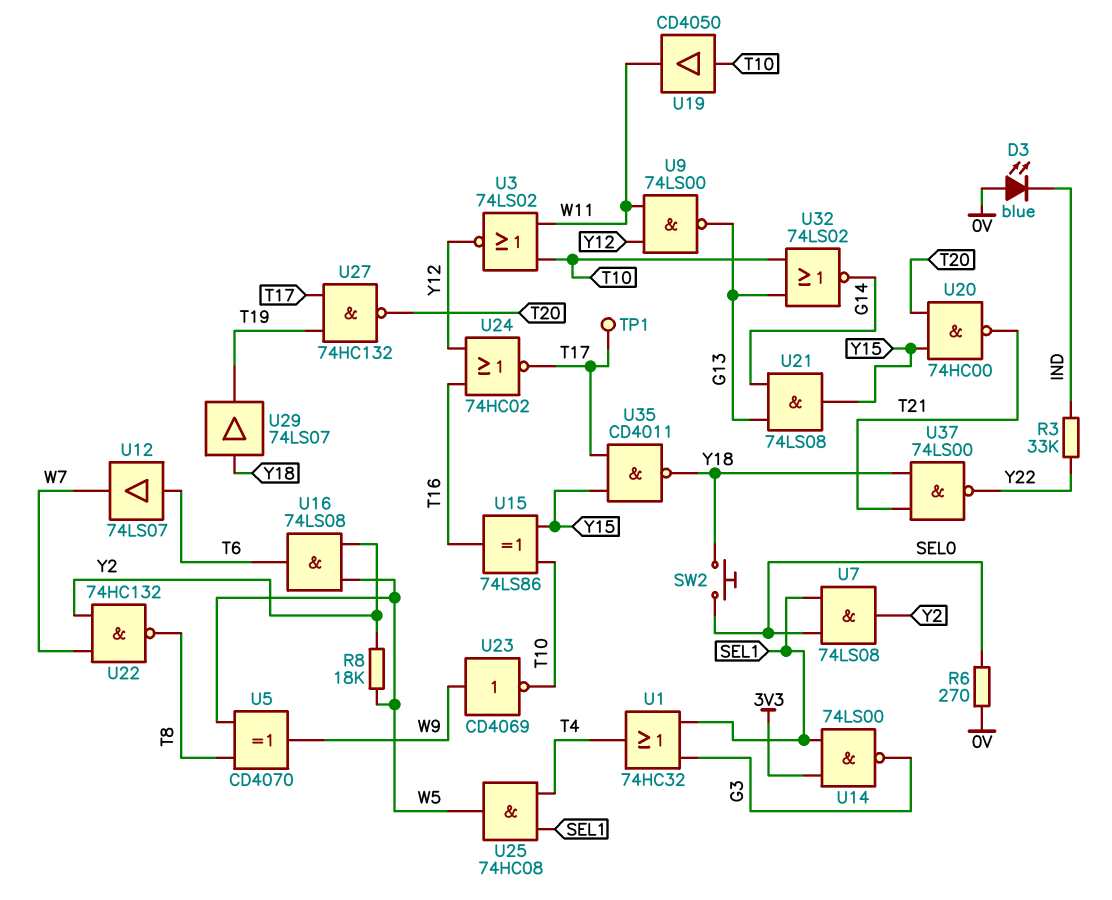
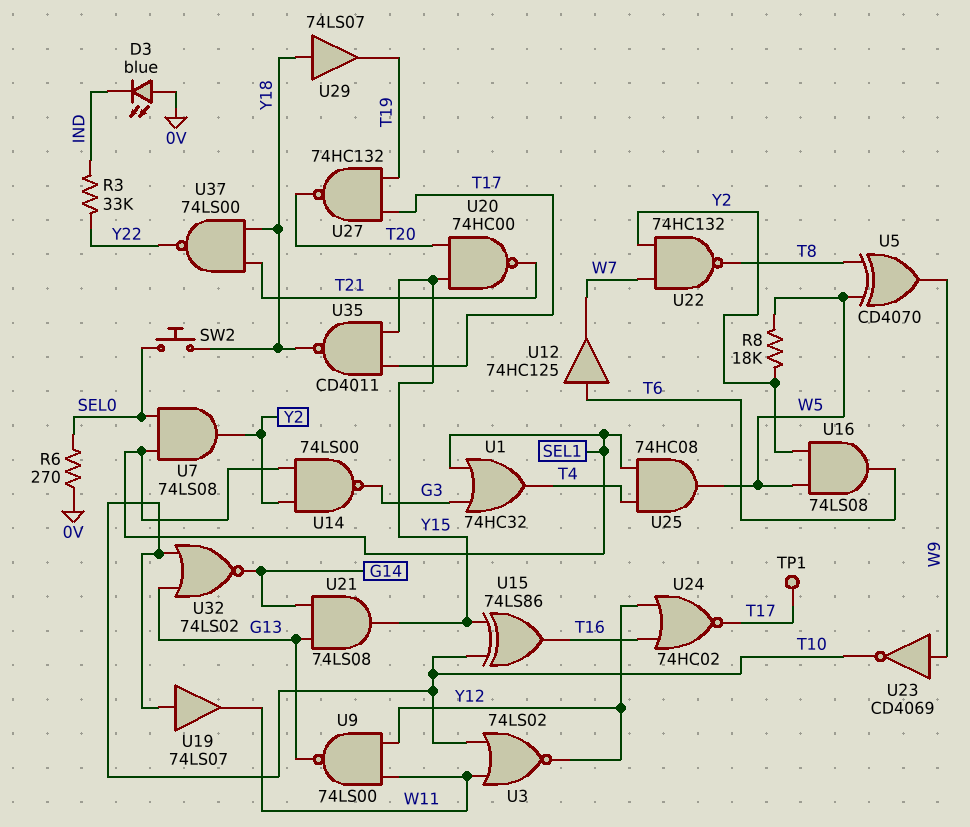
U12: buffer 74LS07 (in T6, out W7) -> buffer 74HC125 (in T6, out W7)
U14: NAND 74LS00 (in 3V3, in SEL1, out G3) -> NAND 74LS00 (in SEL1, in Y2, out G3)
U19: buffer CD4050 (in T10, out W11) -> buffer 74LS07 (in T10, out W11)

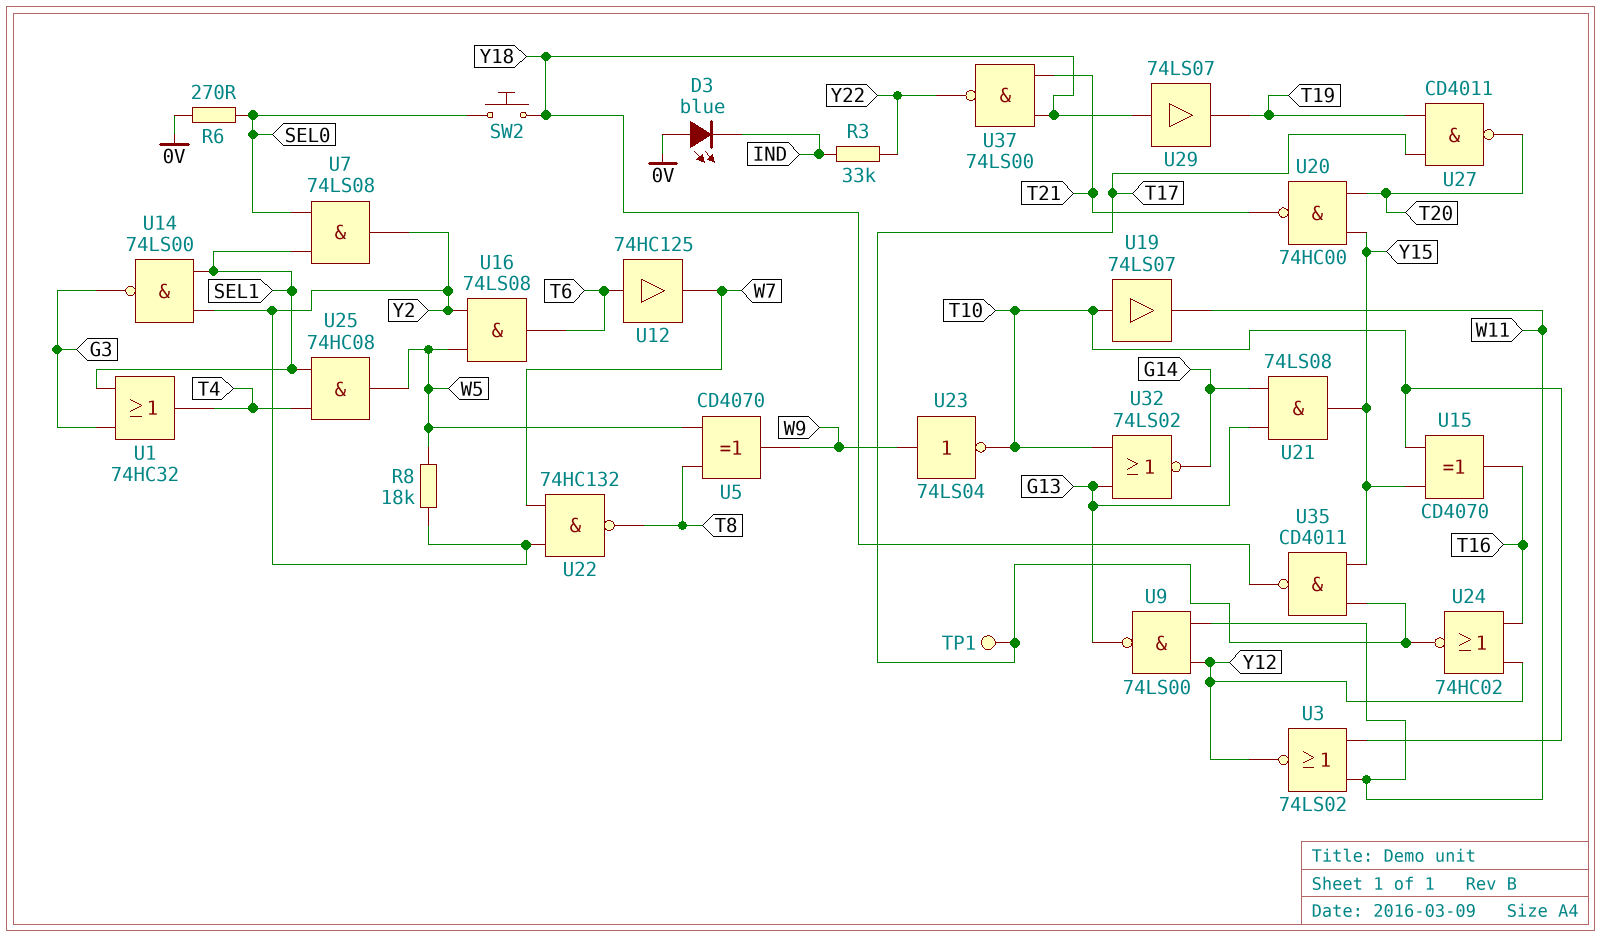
U15: XOR 74LS86 (in T10, in Y15, out T16) -> XOR CD4070 (in T10, in Y15, out T16)
U23: NOT CD4069 (in W9, out T10) -> NOT 74LS04 (in W9, out T10)
U27: NAND 74HC132 (in T17, in T19, out T20) -> NAND CD4011 (in T17, in T19, out T20)

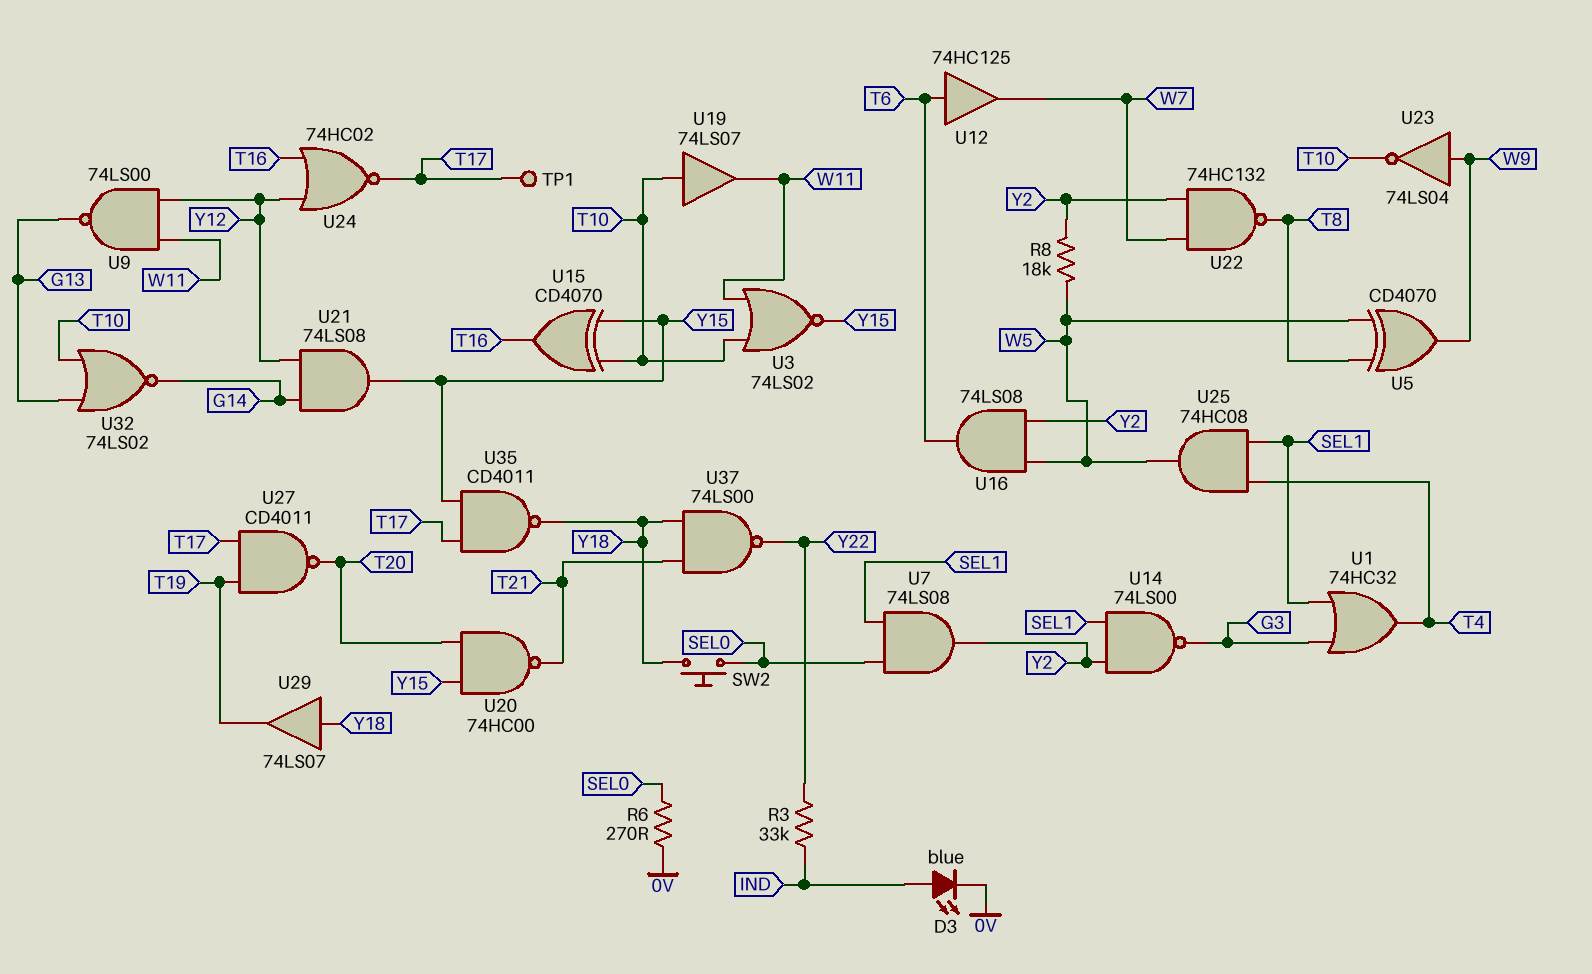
D3: LED blue (A 0V, K IND) -> LED blue (A IND, K 0V)
U3: NOR 74LS02 (in T10, in W11, out Y12) -> NOR 74LS02 (in T10, in W11, out Y15)
U21: AND 74LS08 (in G13, in G14, out Y15) -> AND 74LS08 (in G14, in Y12, out Y15)

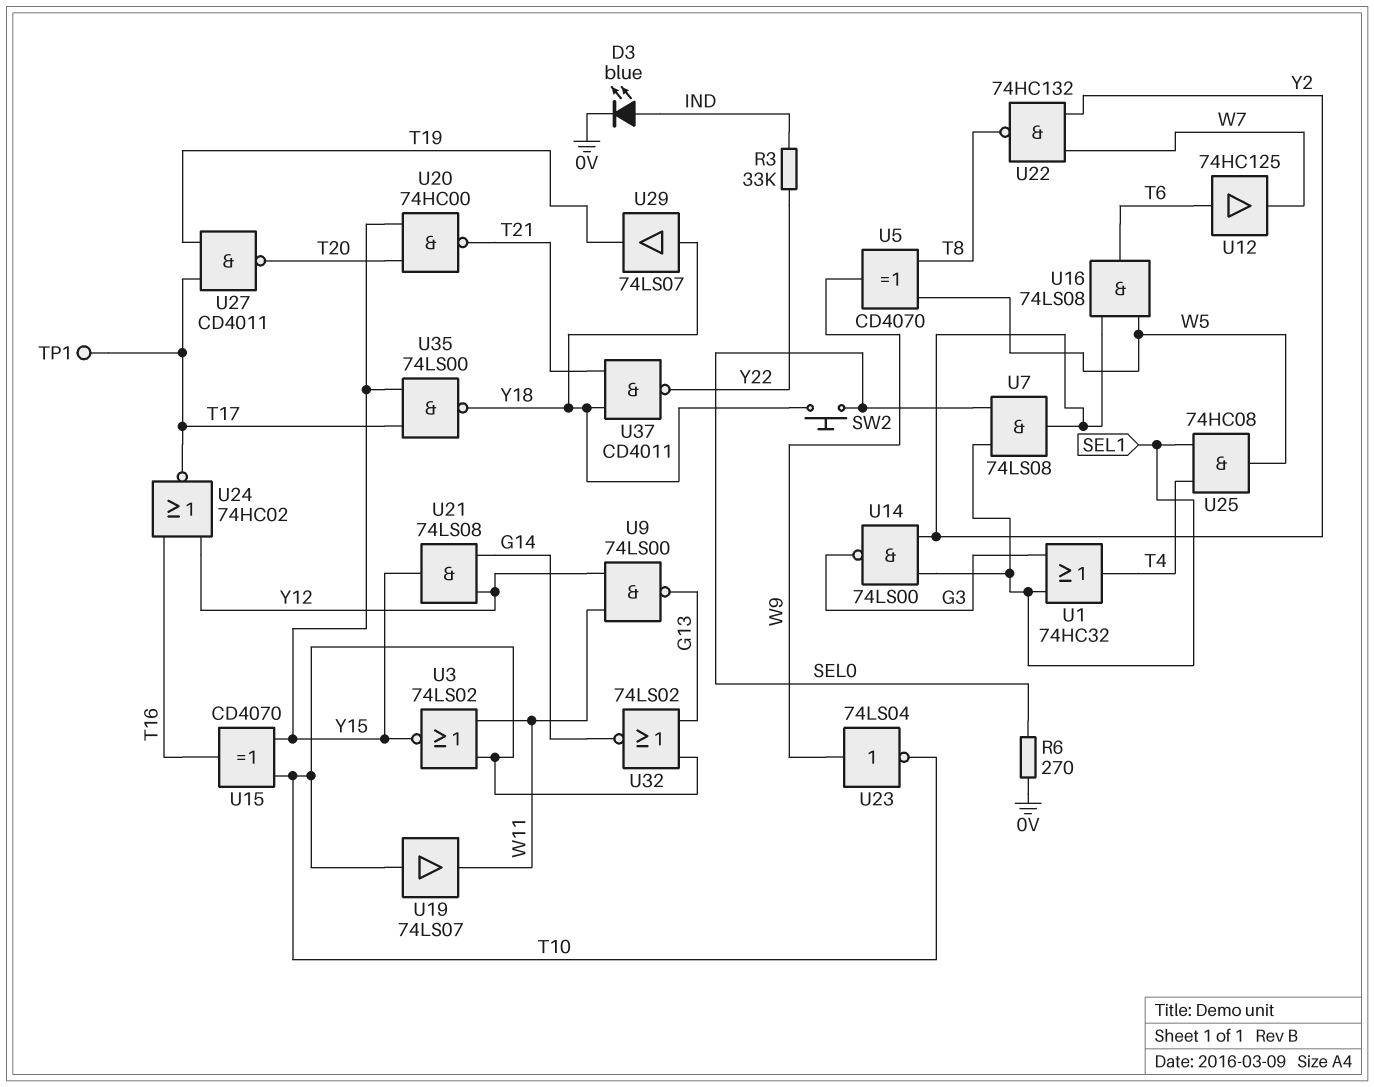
R8: 18k (W5, Y2) -> none
U35: NAND CD4011 (in T17, in Y15, out Y18) -> NAND 74LS00 (in T17, in Y15, out Y18)
U37: NAND 74LS00 (in T21, in Y18, out Y22) -> NAND CD4011 (in T21, in Y18, out Y22)

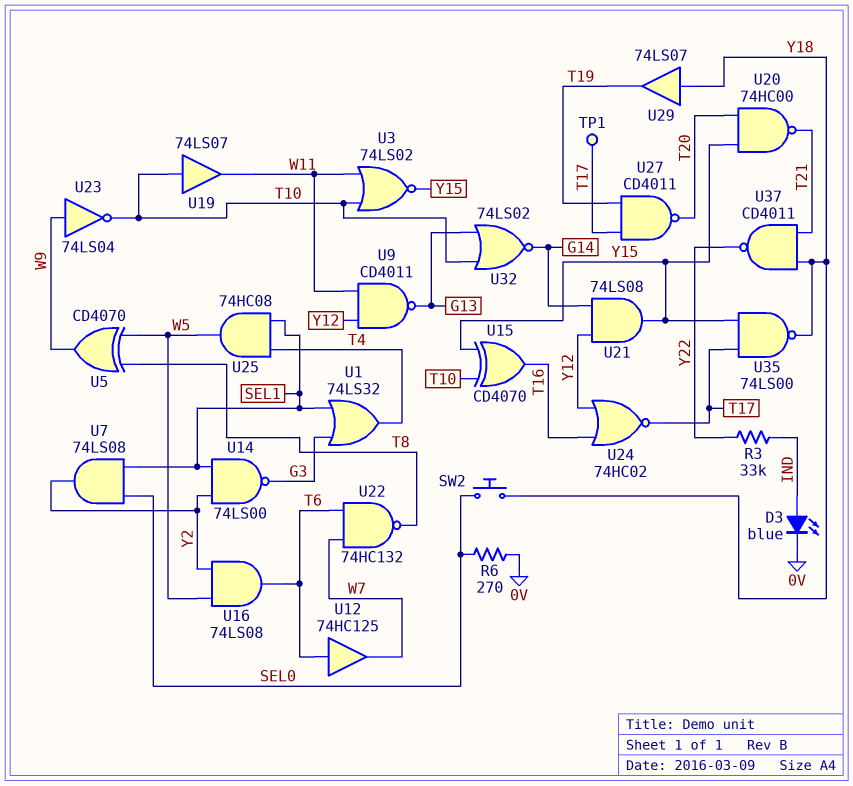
U1: OR 74HC32 (in G3, in SEL1, out T4) -> OR 74LS32 (in G3, in SEL1, out T4)
U9: NAND 74LS00 (in W11, in Y12, out G13) -> NAND CD4011 (in W11, in Y12, out G13)
U22: NAND 74HC132 (in W7, in Y2, out T8) -> NAND 74HC132 (in T6, in W7, out T8)

